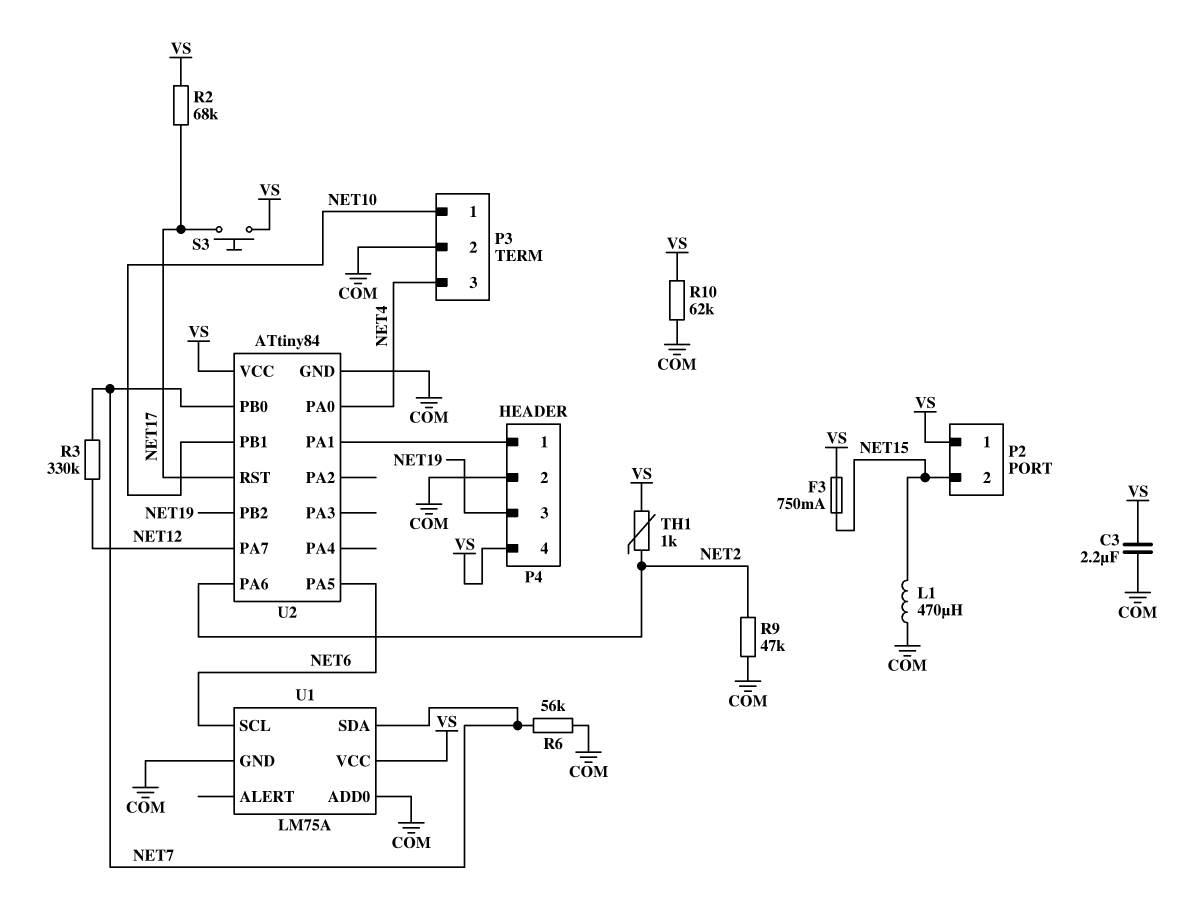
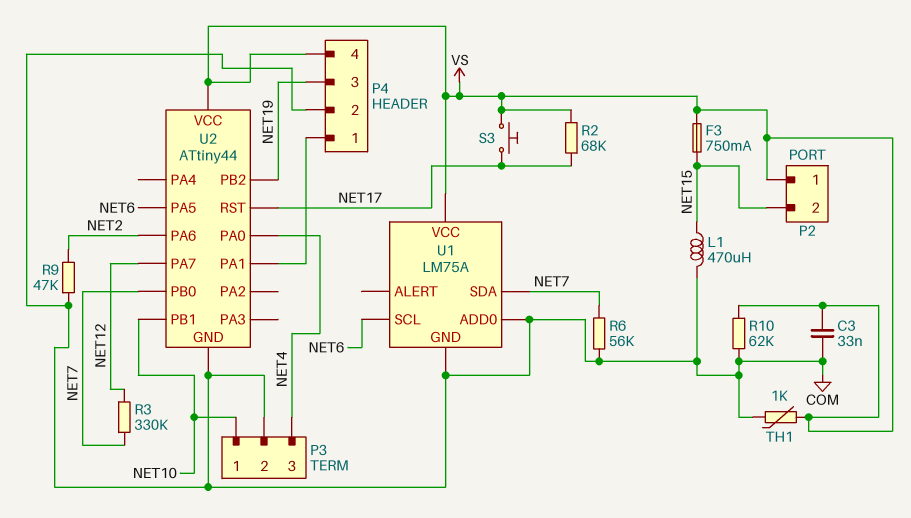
C3: 2.2uF (COM, VS) -> 33nF (COM, VS)
TH1: 1k (NET2, VS) -> 1k (COM, VS)
U2: ATtiny84 -> ATtiny44

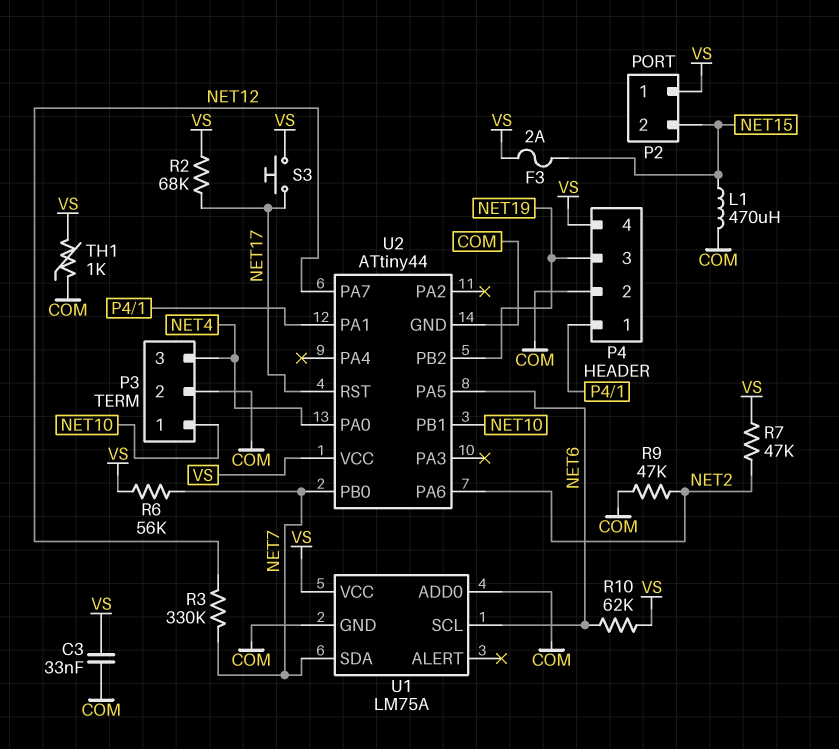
F3: 750mA (NET15, VS) -> 2A (NET15, VS)
R6: 56k (COM, NET7) -> 56k (NET7, VS)
R7: none -> 47k (NET2, VS)
R10: 62k (COM, VS) -> 62k (NET6, VS)

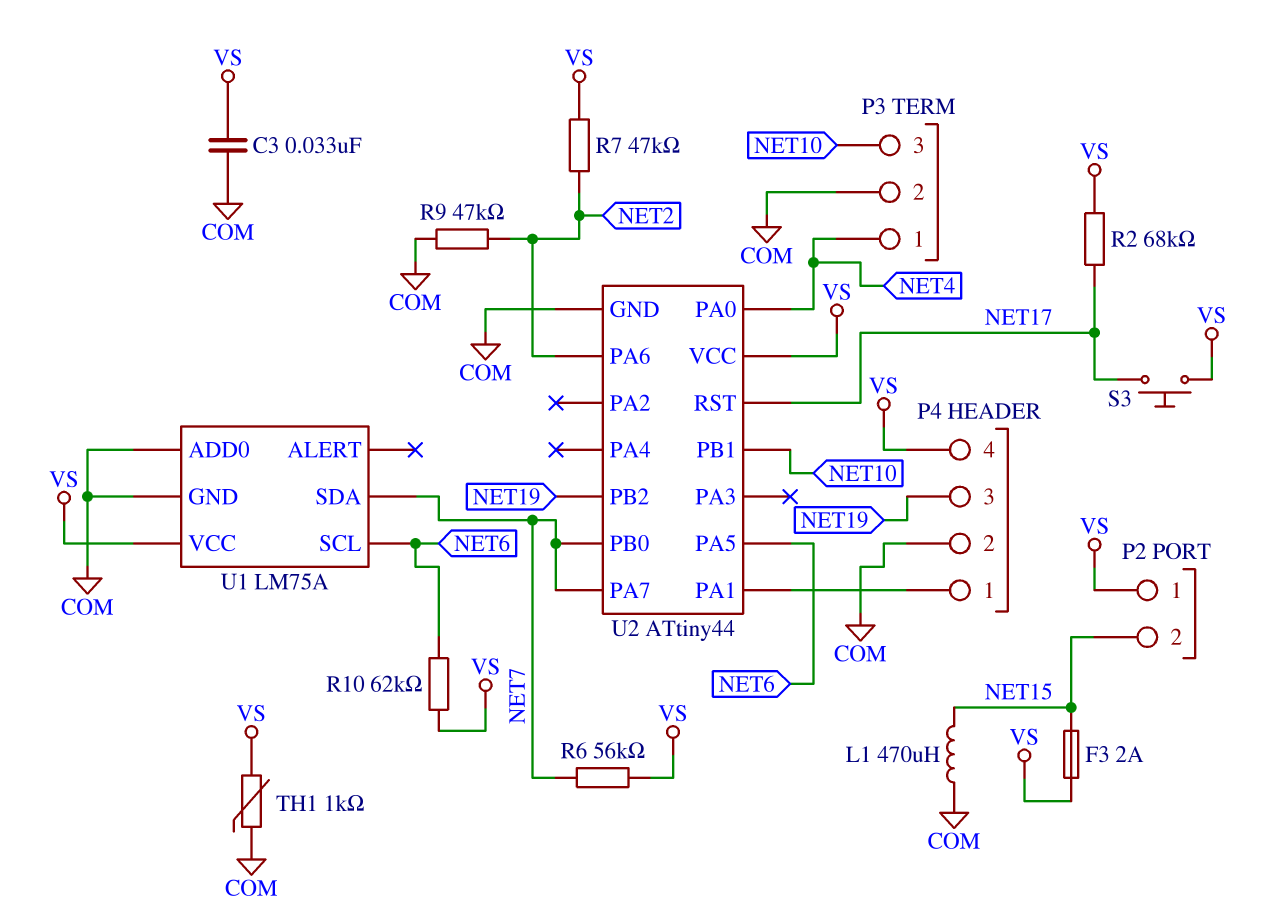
P3 pin 1: NET10 -> NET4
P3 pin 3: NET4 -> NET10
R3: 330k (NET7, NET12) -> none
U2 pin PA7: NET12 -> NET7

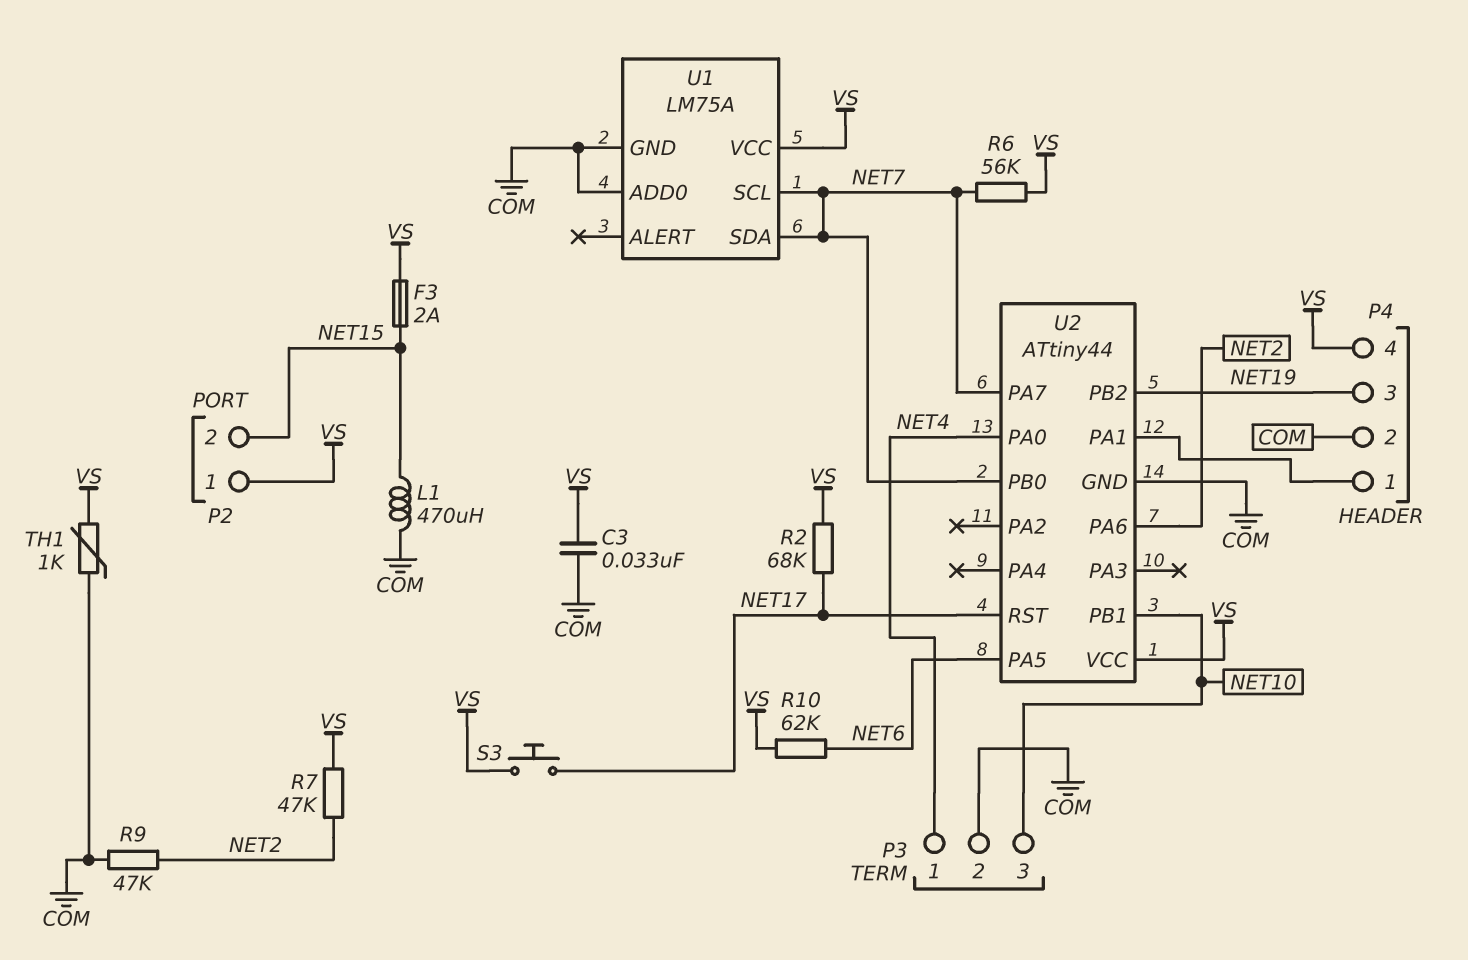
U1 pin SCL: NET6 -> NET7

